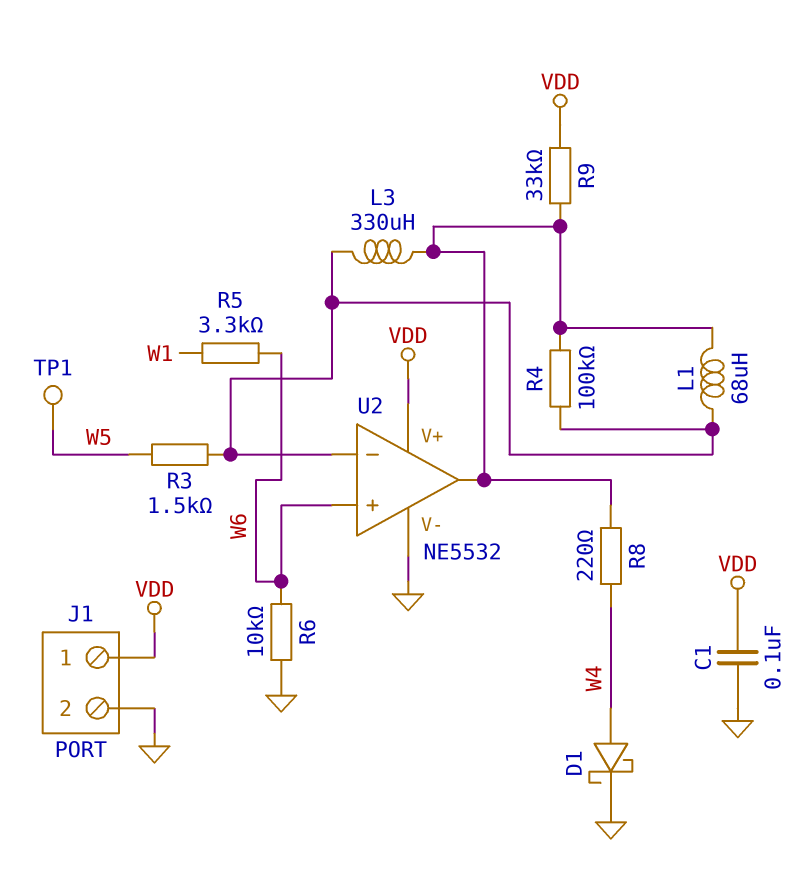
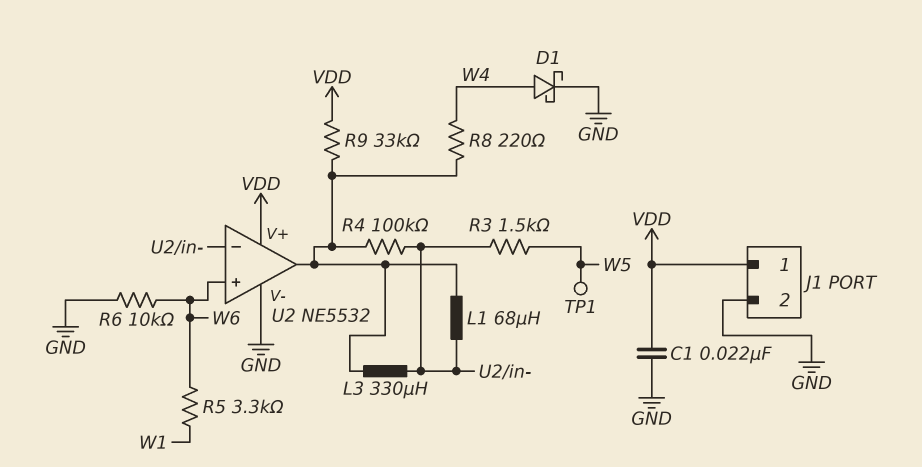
C1: 100nF (GND, VDD) -> 22nF (GND, VDD)

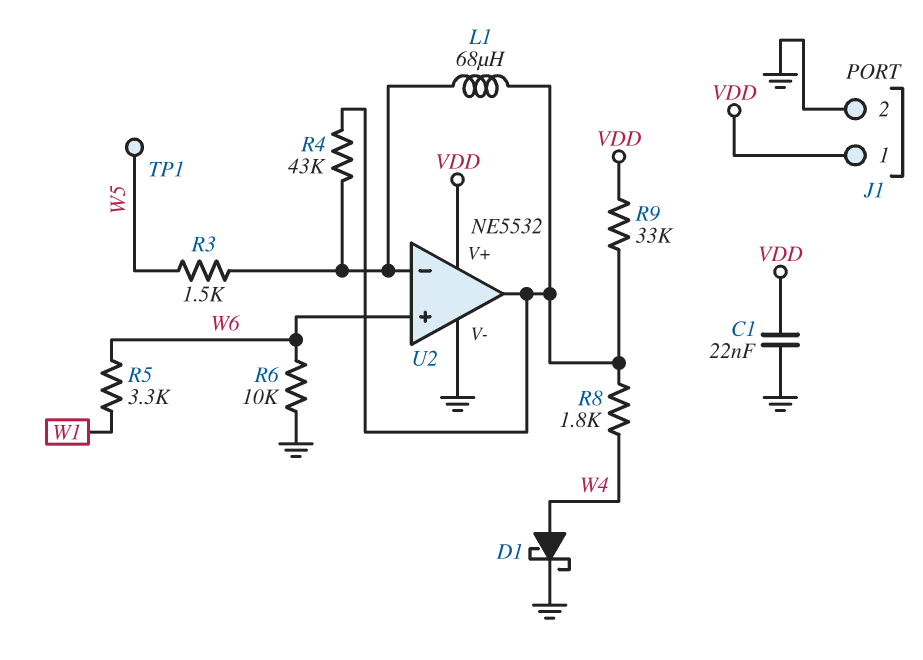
L3: 330uH (U2/in-, U2/out) -> none
R4: 100k (U2/in-, U2/out) -> 43k (U2/in-, U2/out)
R8: 220 (U2/out, W4) -> 1.8k (U2/out, W4)

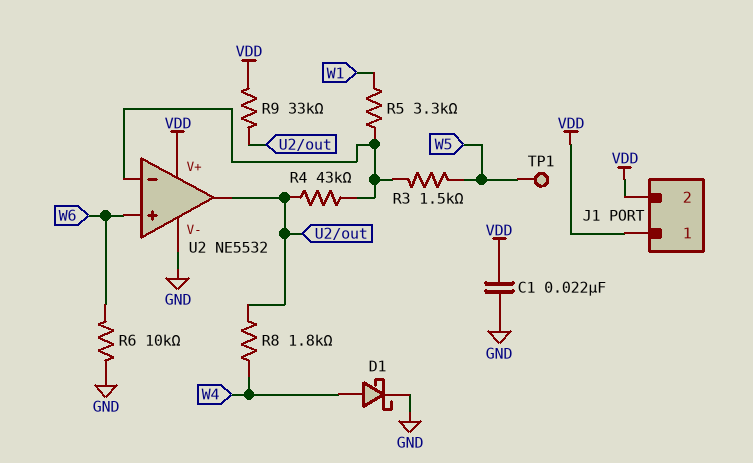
J1 pin 2: GND -> VDD
L1: 68uH (U2/in-, U2/out) -> none
R5: 3.3k (W1, W6) -> 3.3k (U2/in-, W1)

